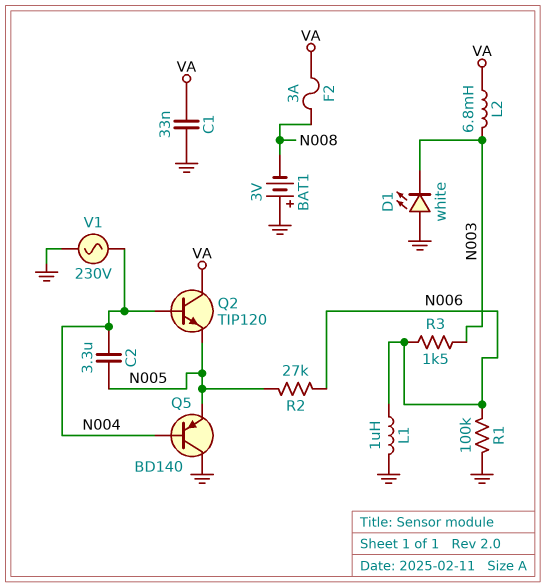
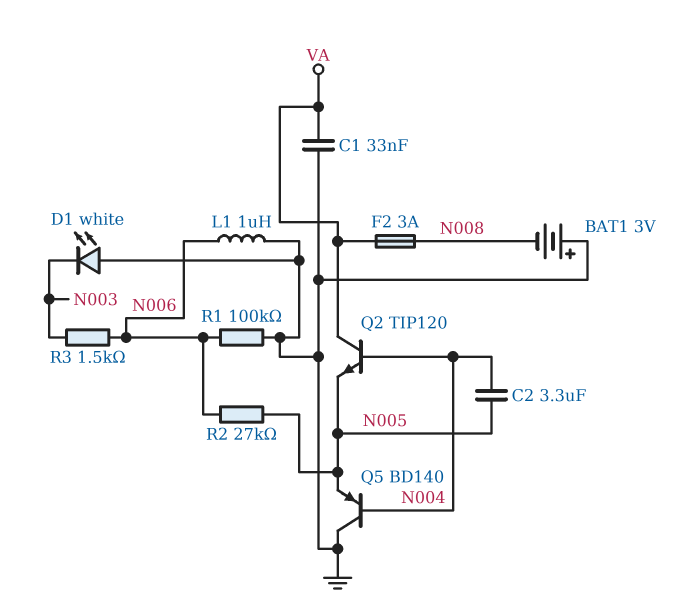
L2: 6.8mH (N003, VA) -> none
V1: AC 230V (GND, N004) -> none

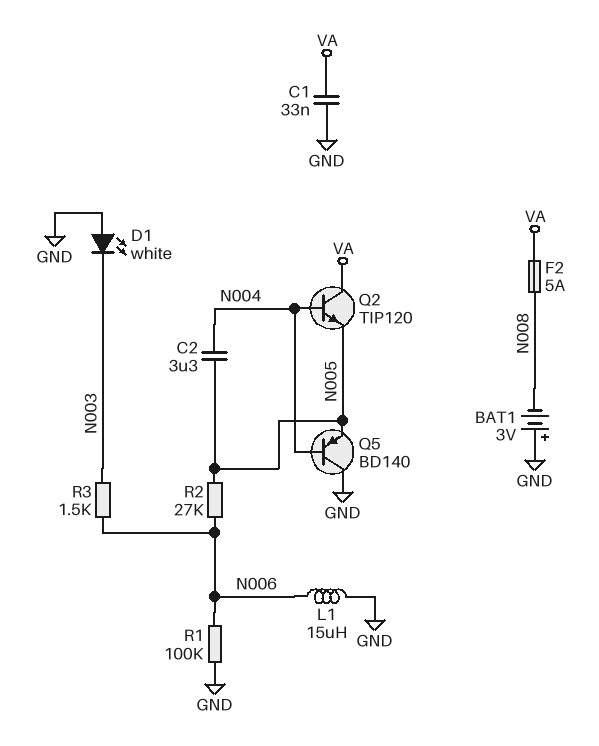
F2: 3A (N008, VA) -> 5A (N008, VA)
L1: 1uH (GND, N006) -> 15uH (GND, N006)

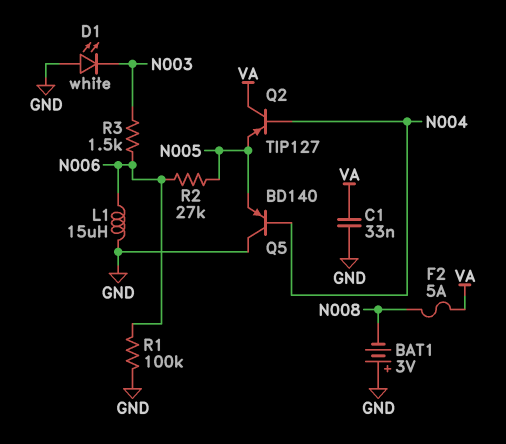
C2: 3.3uF (N004, N005) -> none
Q2: NPN TIP120 (B N004, C VA, E N005) -> PNP TIP127 (B N004, C VA, E N005)

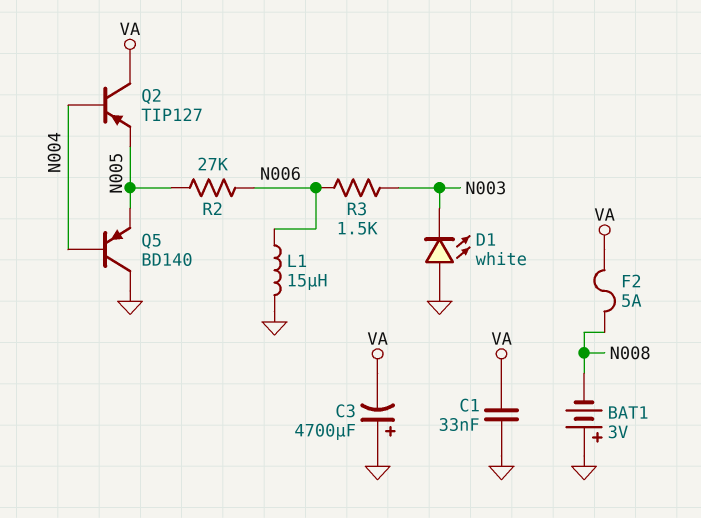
C3: none -> 4700uF (plus GND, minus VA)
R1: 100k (GND, N006) -> none

